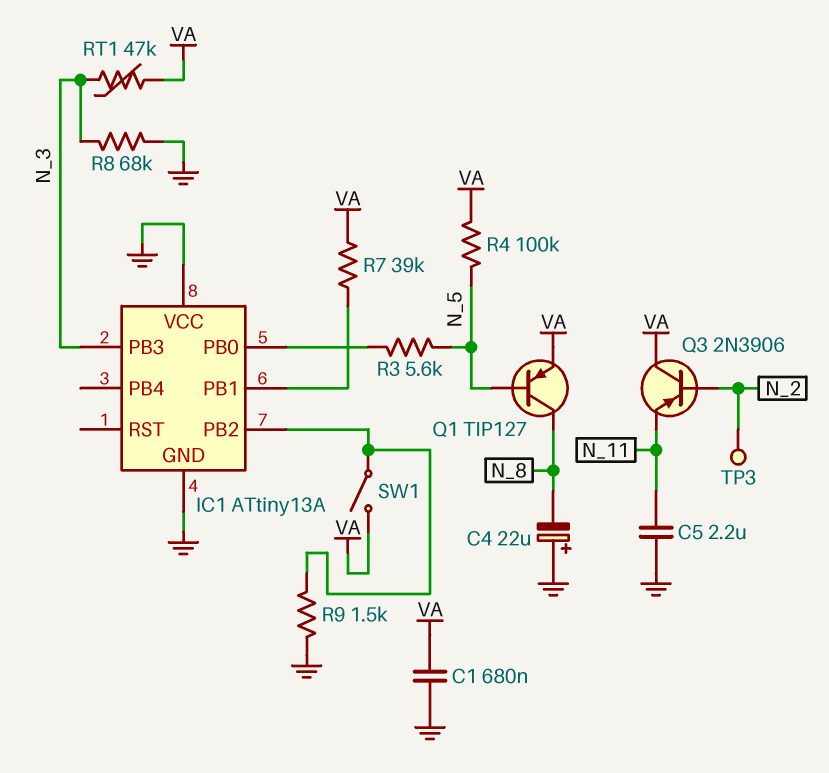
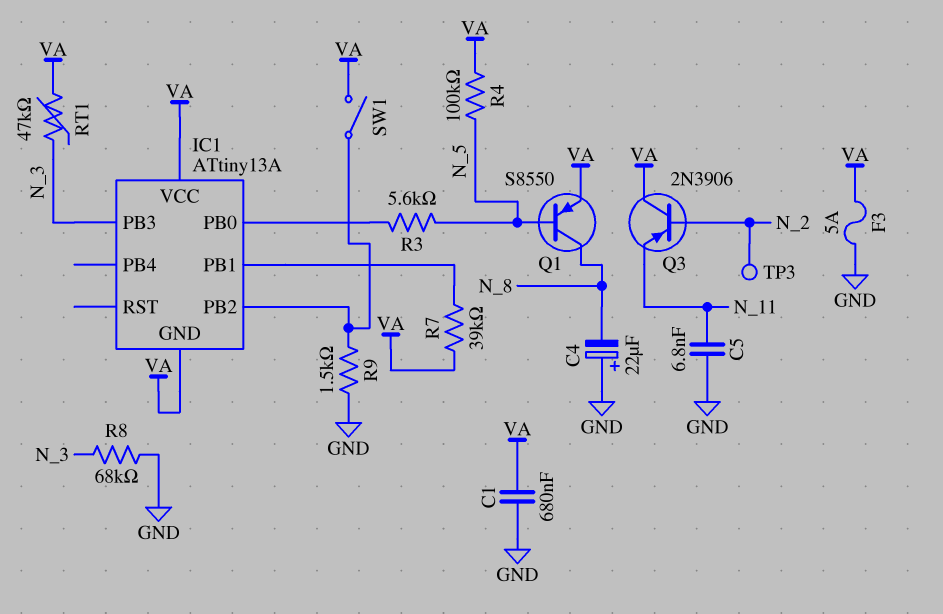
C5: 2.2uF (GND, N_11) -> 6.8nF (GND, N_11)
F3: none -> 5A (GND, VA)
IC1 pin GND: GND -> VA
IC1 pin VCC: GND -> VA
Q1: PNP TIP127 (B N_5, C N_8, E VA) -> PNP S8550 (B N_5, C N_8, E VA)

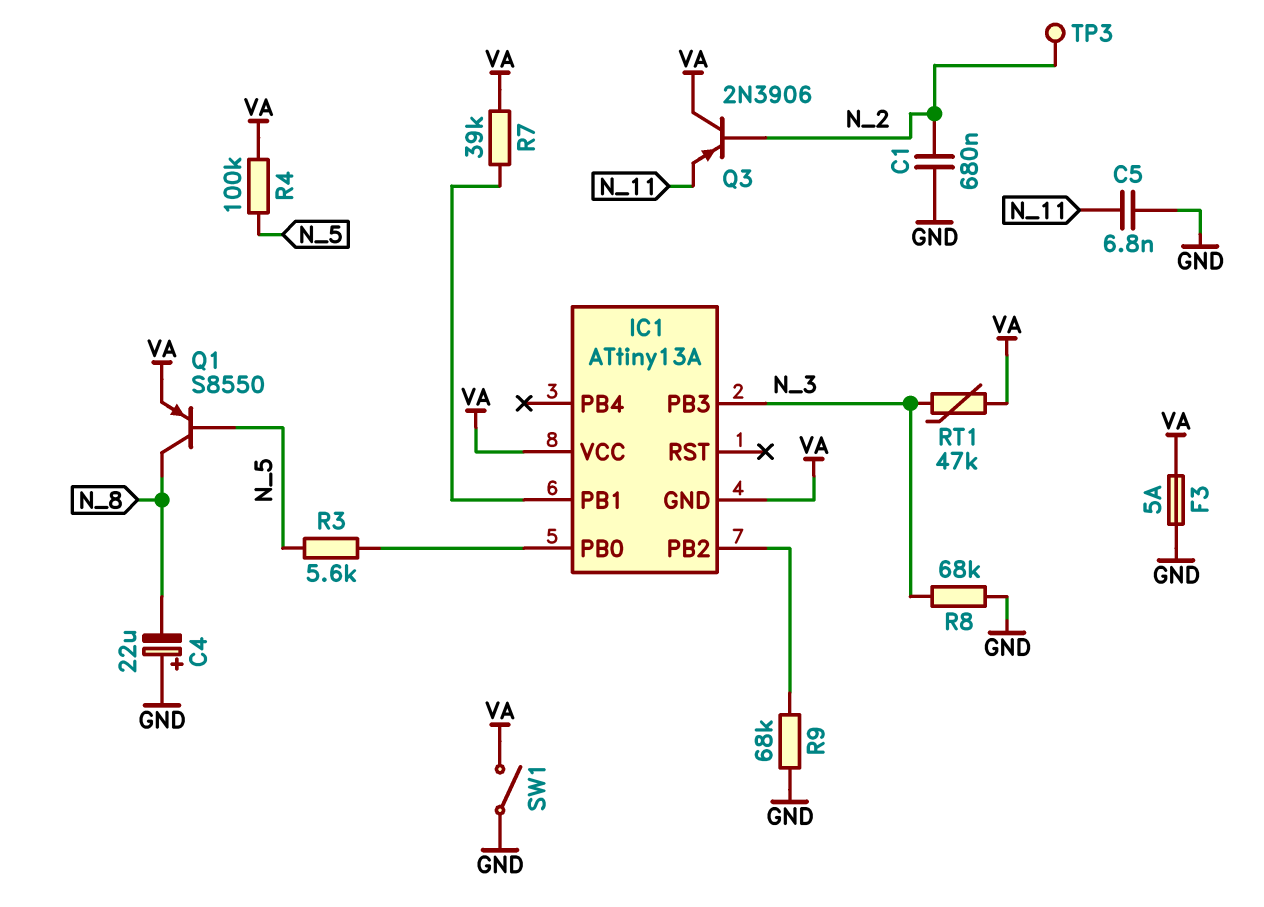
C1: 680nF (GND, VA) -> 680nF (GND, N_2)
R9: 1.5k (GND, IC1/PB2) -> 68k (GND, IC1/PB2)
SW1: switch (IC1/PB2, VA) -> switch (GND, VA)

